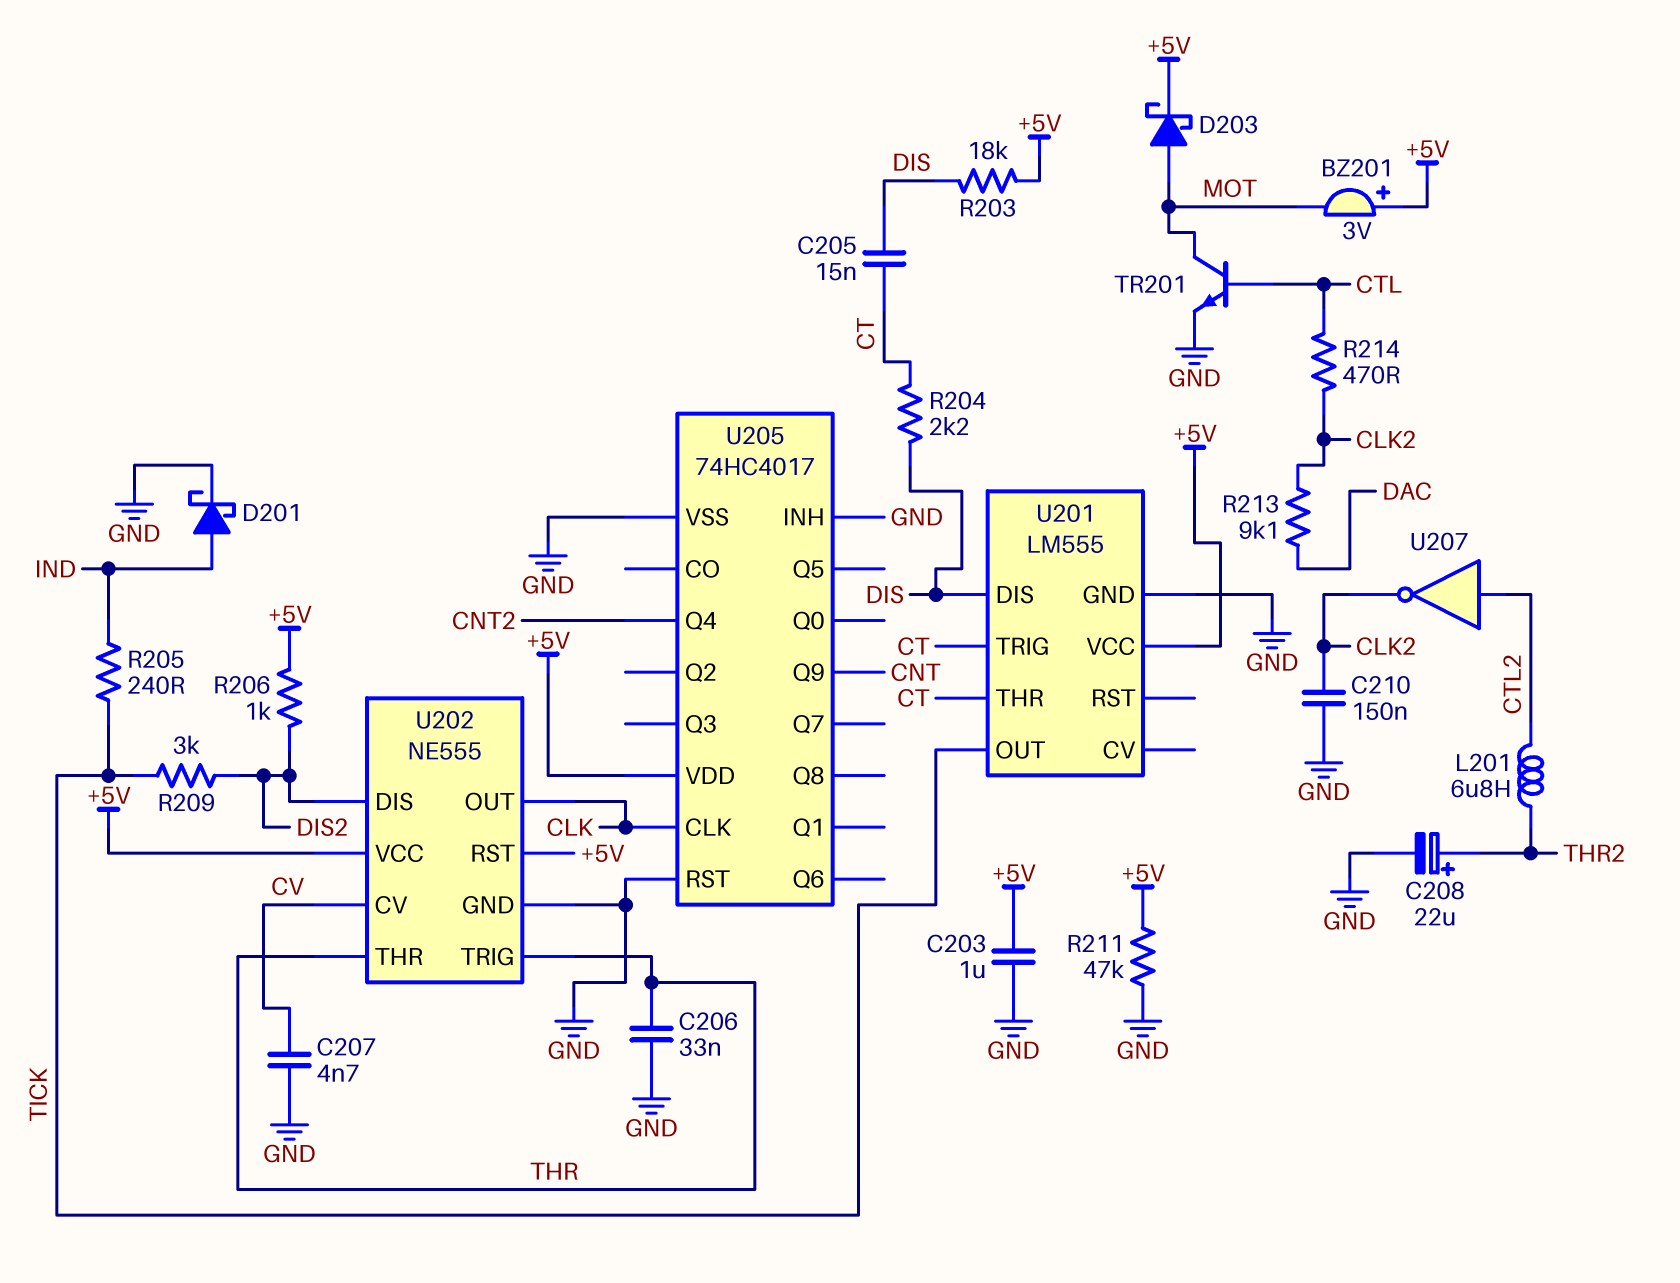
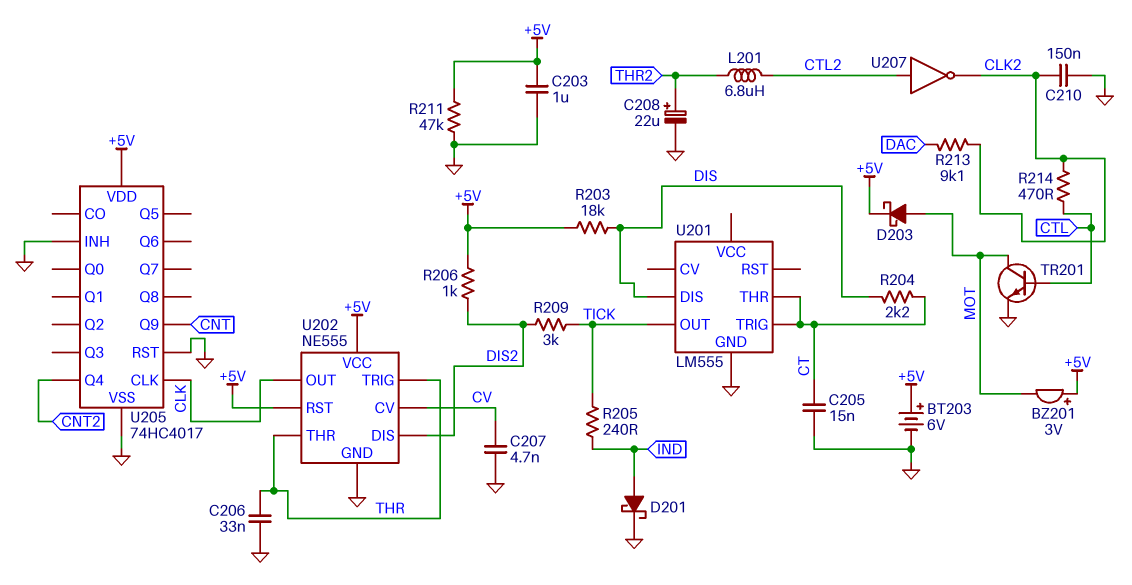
BT203: none -> 6V (plus +5V, minus GND)
C205: 15nF (CT, DIS) -> 15nF (CT, GND)
U201 pin VCC: +5V -> none

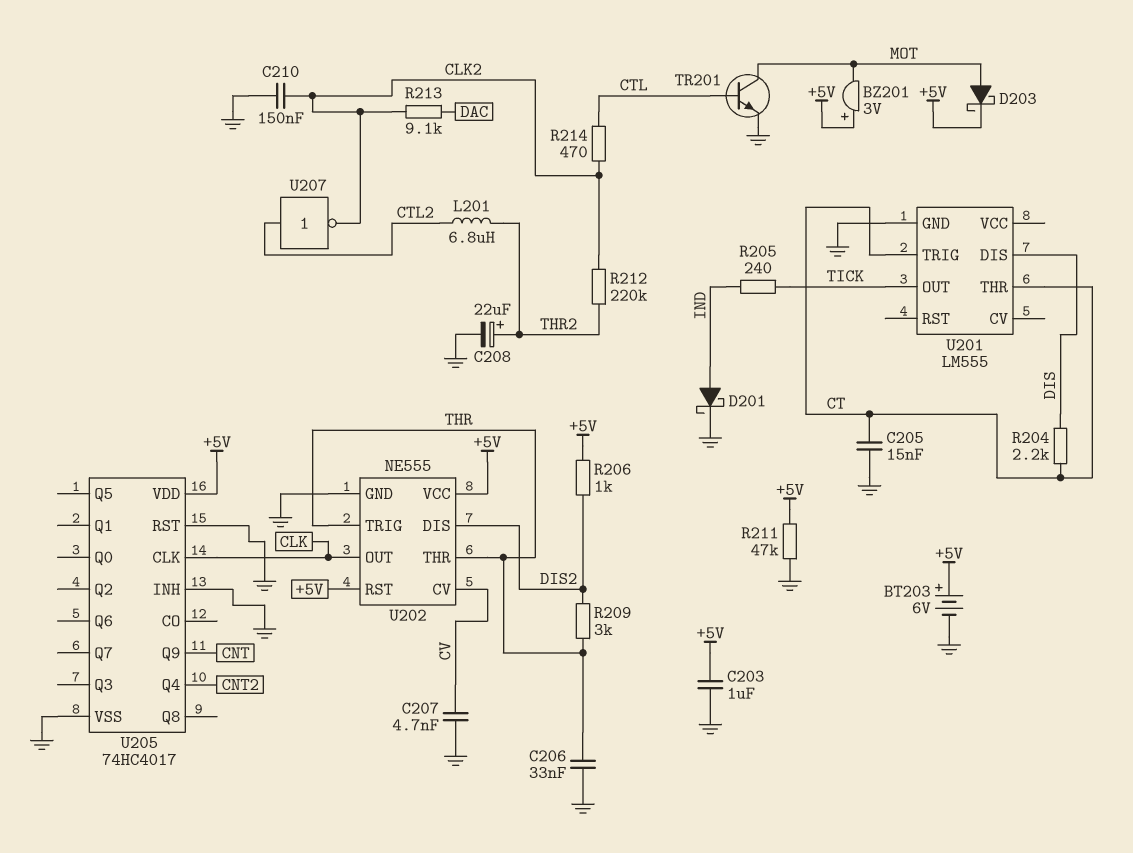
R203: 18k (+5V, DIS) -> none
R209: 3k (DIS2, TICK) -> 3k (DIS2, THR)
R212: none -> 220k (CLK2, THR2)

